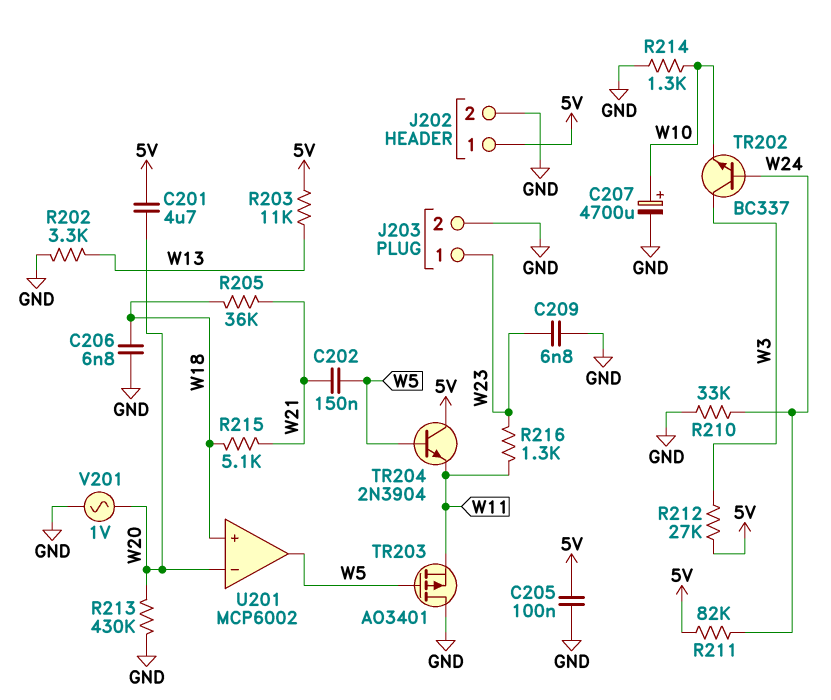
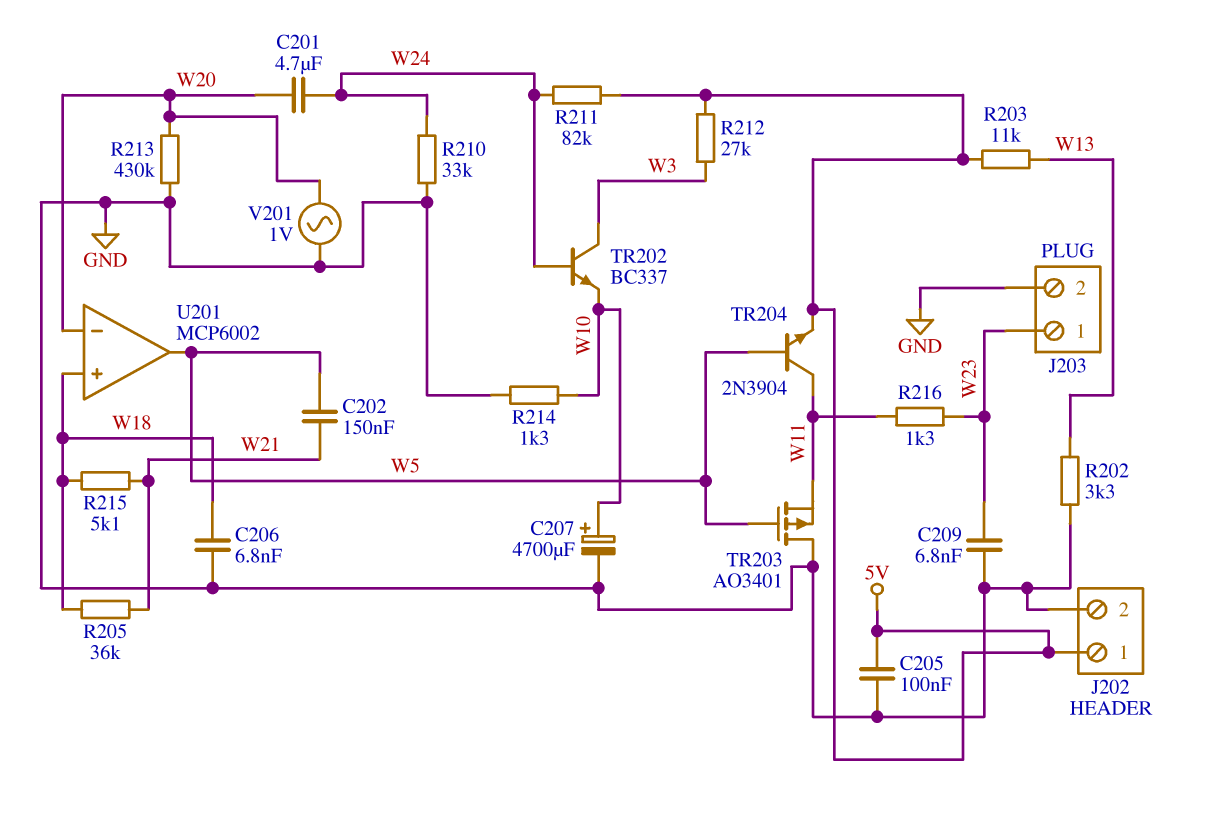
C201: 4.7uF (5V, W20) -> 4.7uF (W20, W24)
TR204: NPN 2N3904 (B W5, C 5V, E W11) -> NPN 2N3904 (B W5, C W11, E 5V)

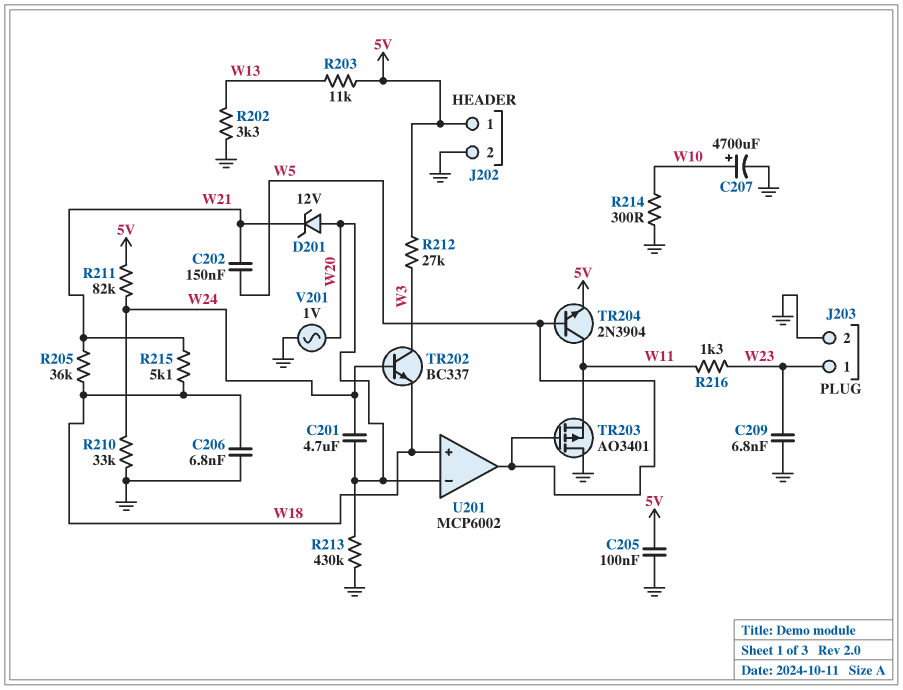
D201: none -> zener 12V (A W20, K W21)
R214: 1.3k (GND, W10) -> 300 (GND, W10)
TR202: NPN BC337 (B W24, C W3, E W10) -> NPN BC337 (B W24, C W3, E W18)

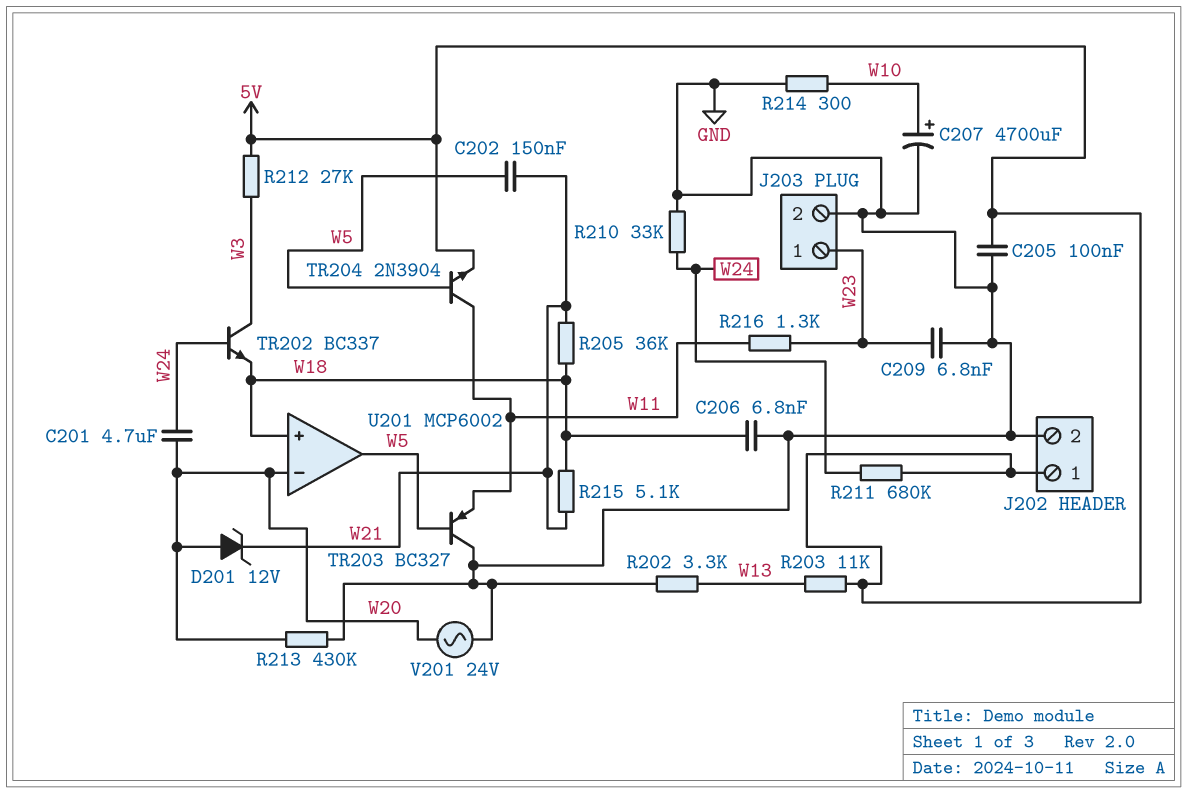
R211: 82k (5V, W24) -> 680k (5V, W24)
TR203: PMOS AO3401 (G W5, D GND, S W11) -> PNP BC327 (B W5, C GND, E W11)
V201: AC 1V (GND, W20) -> AC 24V (GND, W20)

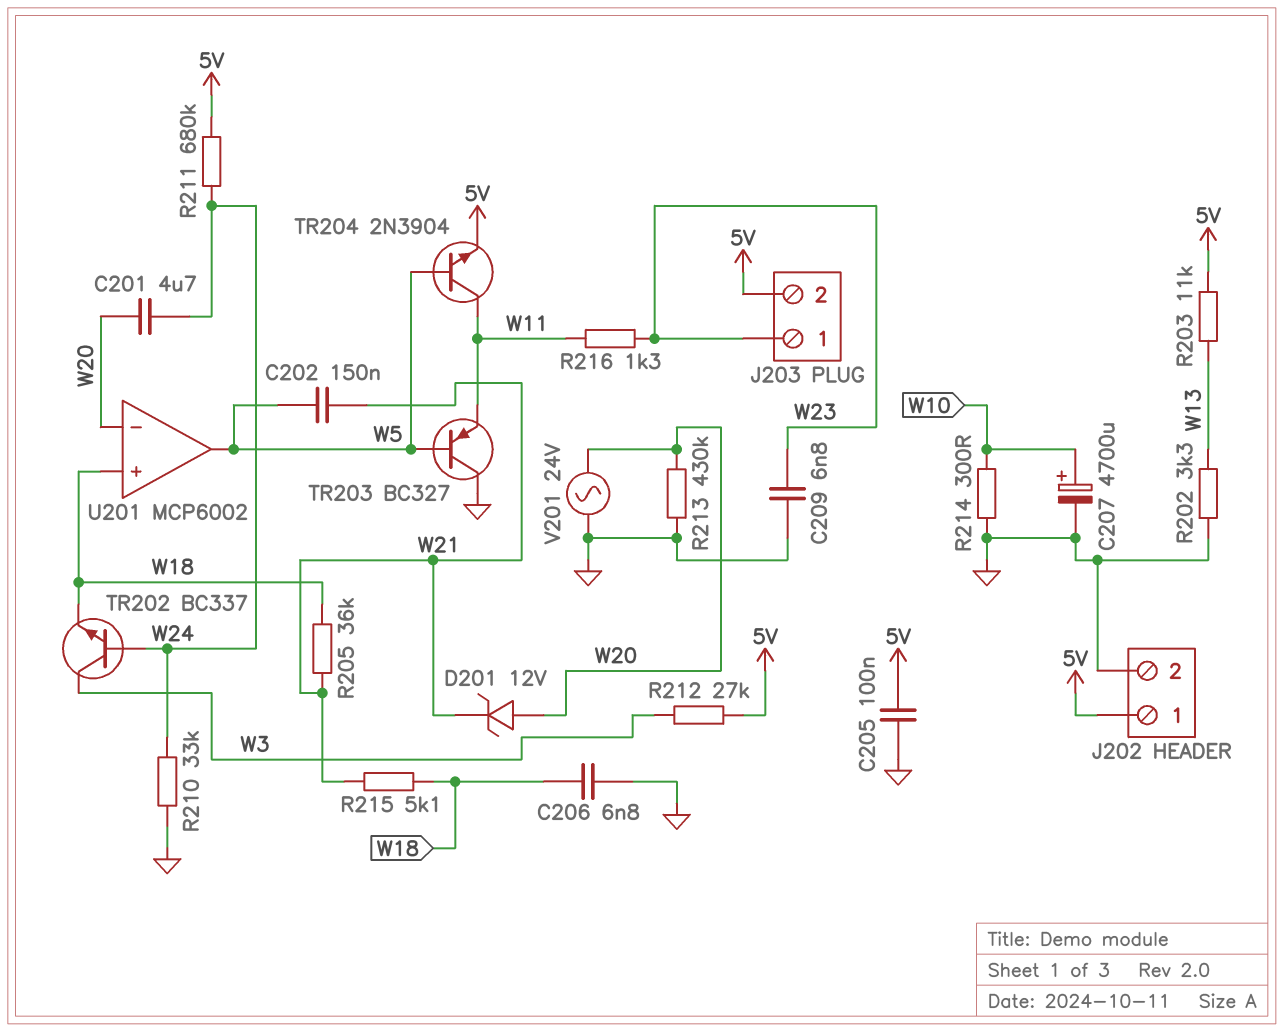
J203 pin 2: GND -> 5V

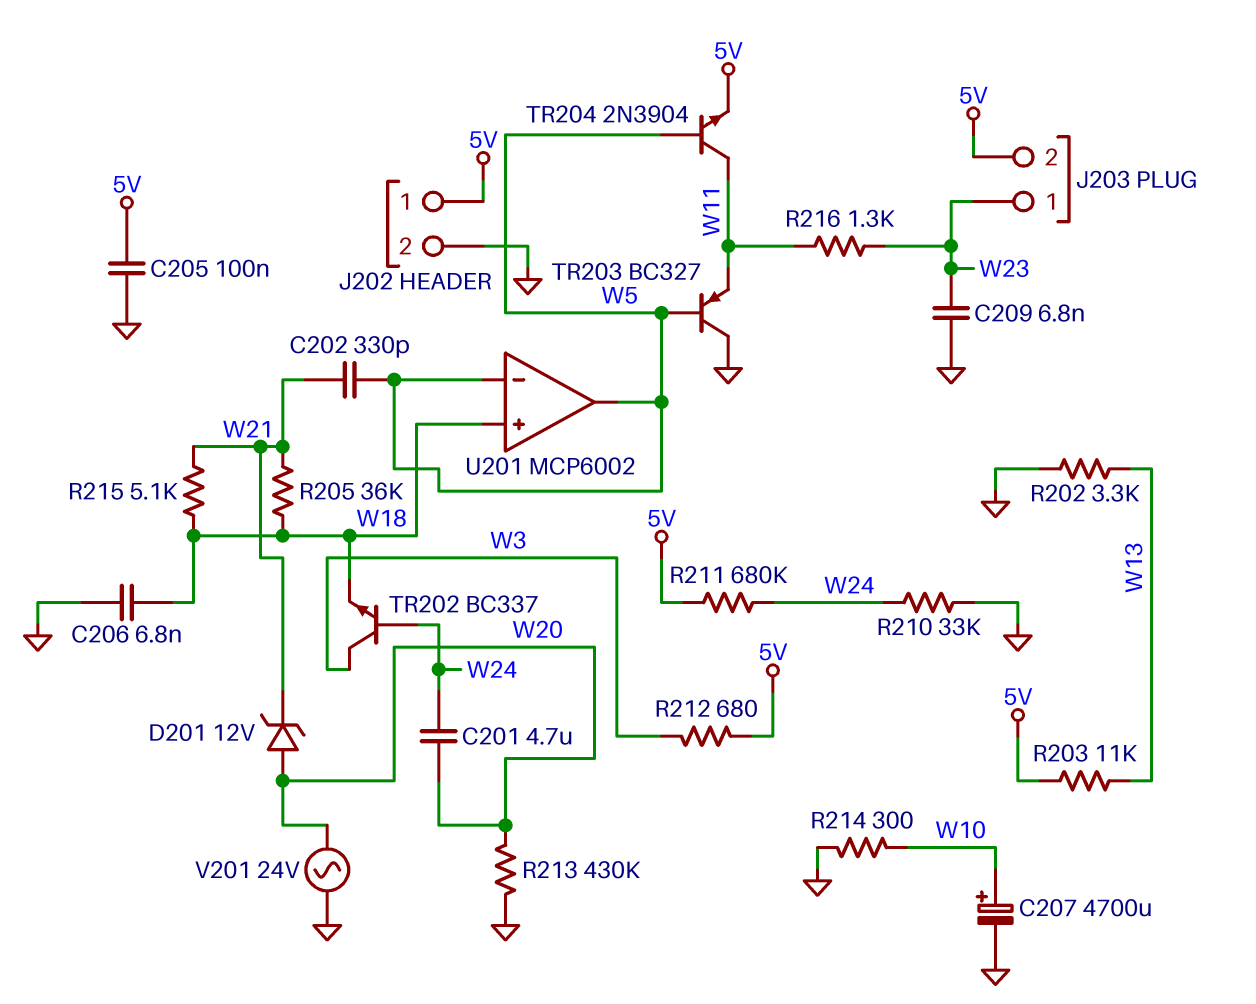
C202: 150nF (W5, W21) -> 330pF (W5, W21)
R212: 27k (5V, W3) -> 680 (5V, W3)
U201 pin in-: W20 -> W5

